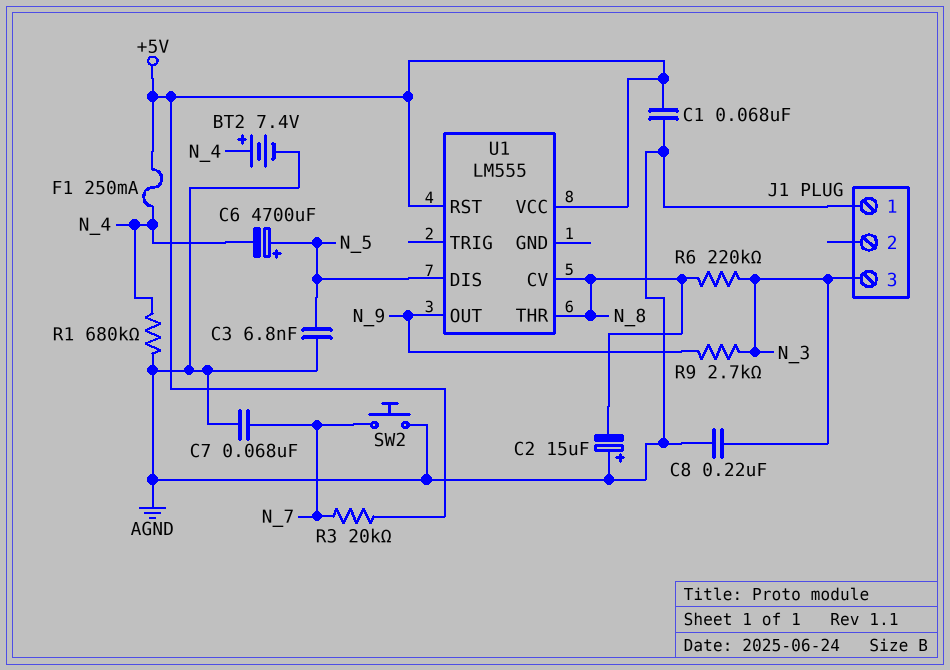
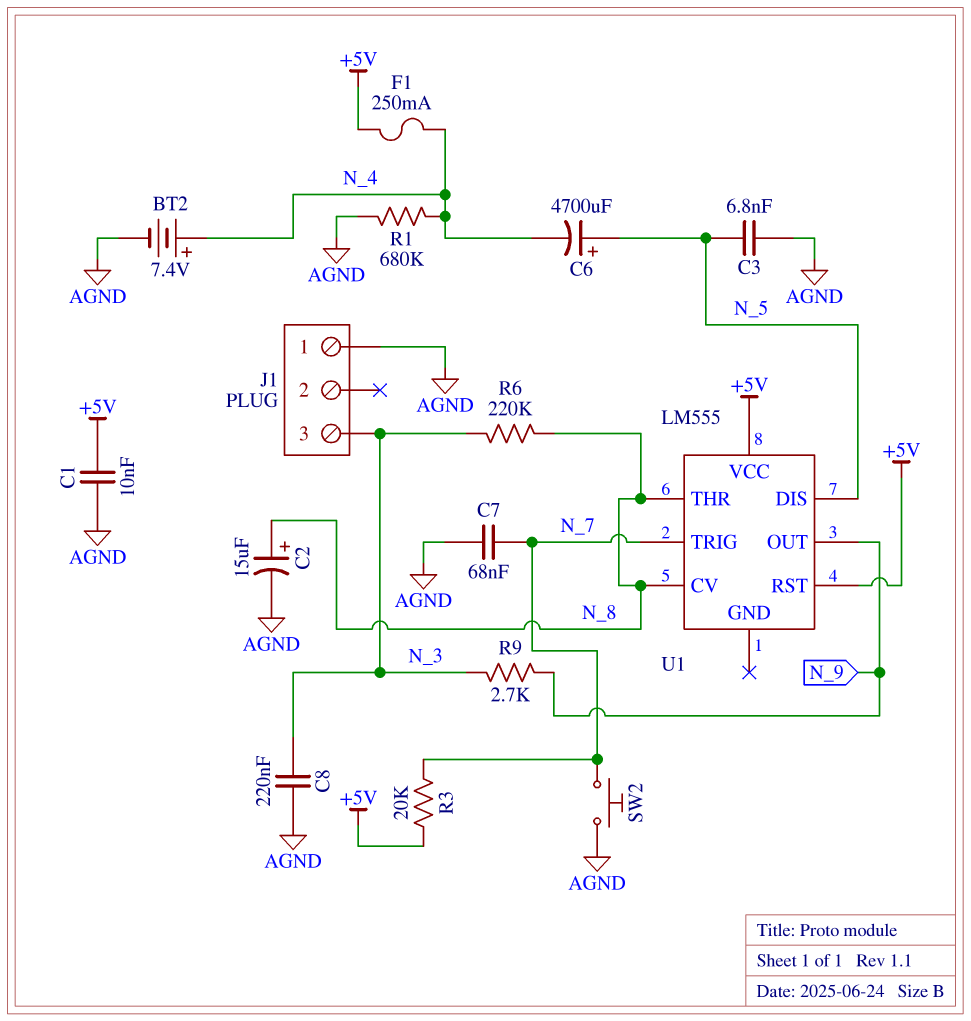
C1: 68nF (+5V, AGND) -> 10nF (+5V, AGND)
C2: 15uF (plus AGND, minus N_8) -> 15uF (plus N_8, minus AGND)
U1 pin TRIG: none -> N_7

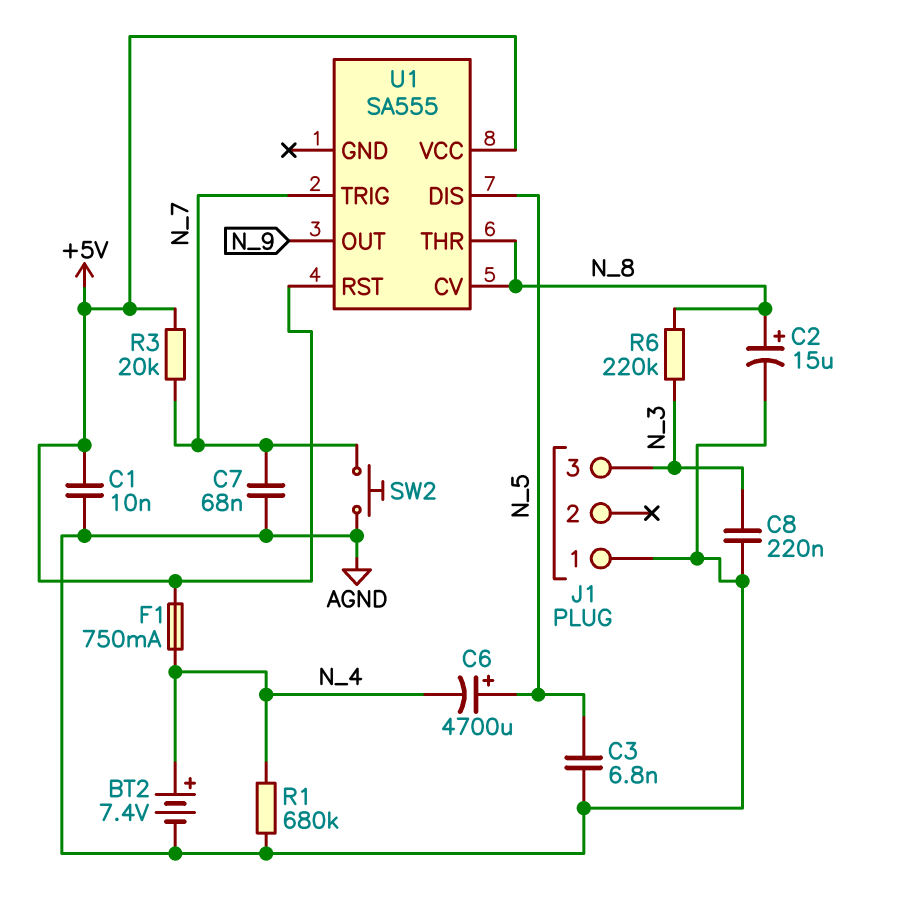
F1: 250mA (+5V, N_4) -> 750mA (+5V, N_4)
R9: 2.7k (N_3, N_9) -> none
U1: LM555 -> SA555

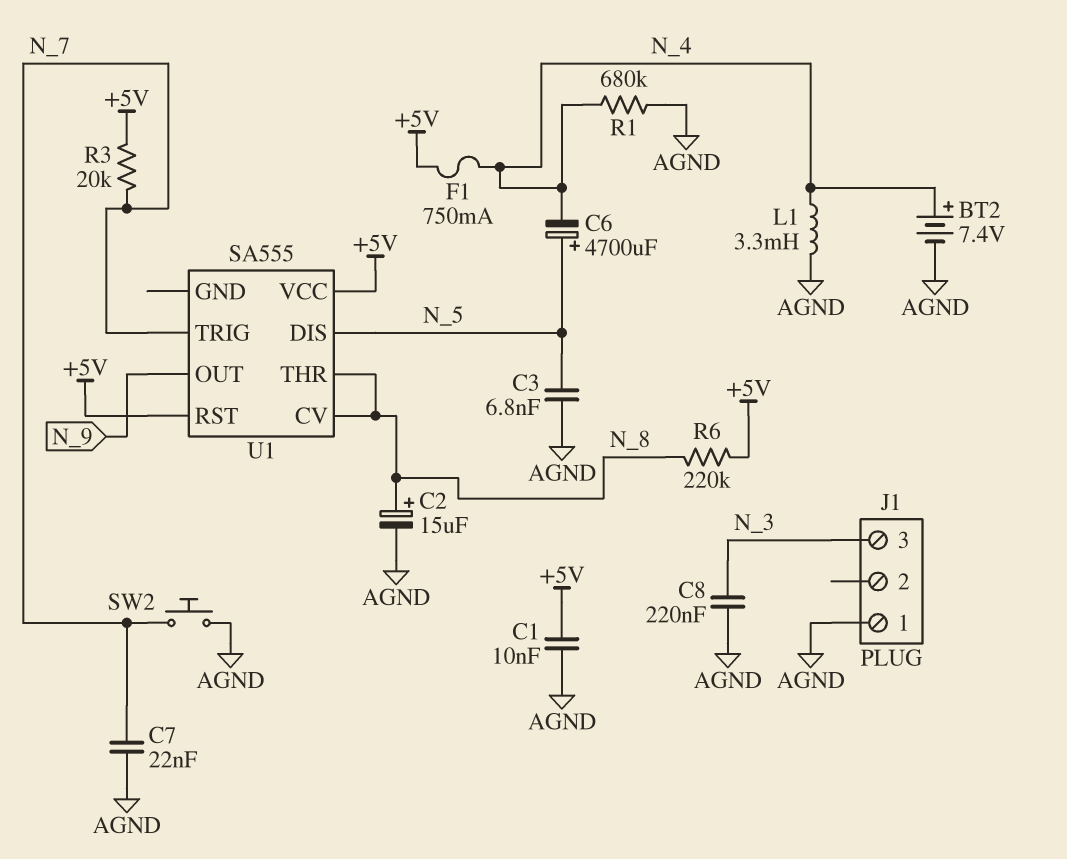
C7: 68nF (AGND, N_7) -> 22nF (AGND, N_7)
L1: none -> 3.3mH (AGND, N_4)
R6: 220k (N_3, N_8) -> 220k (+5V, N_8)

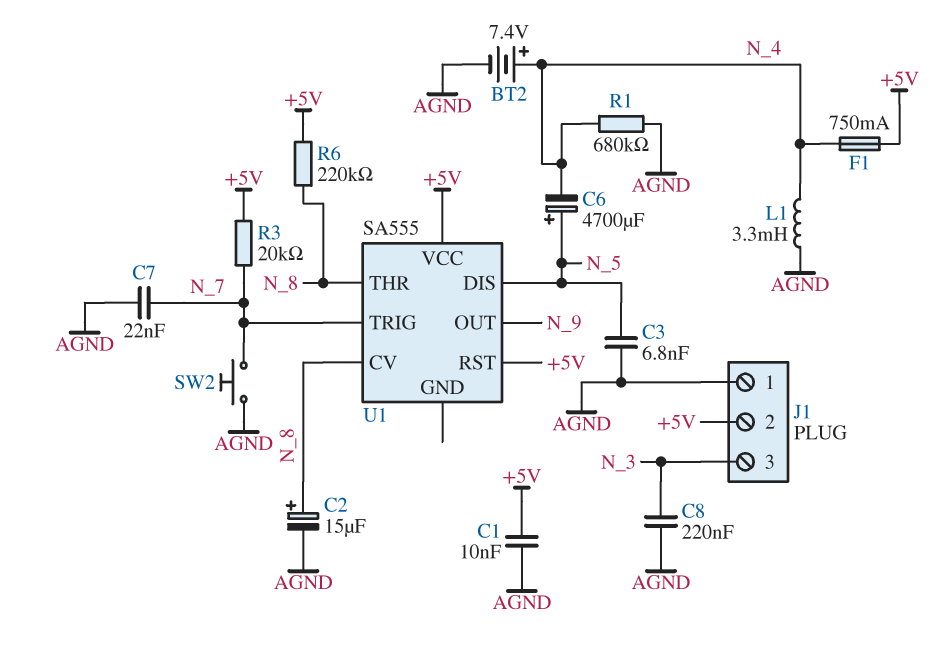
J1 pin 2: none -> +5V

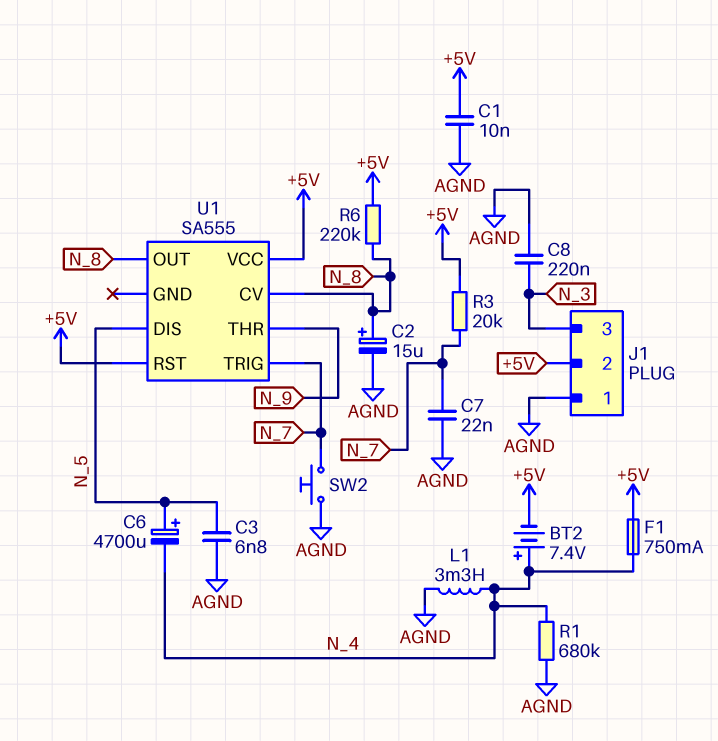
BT2: 7.4V (plus N_4, minus AGND) -> 7.4V (plus N_4, minus +5V)
U1 pin OUT: N_9 -> N_8
U1 pin THR: N_8 -> N_9

